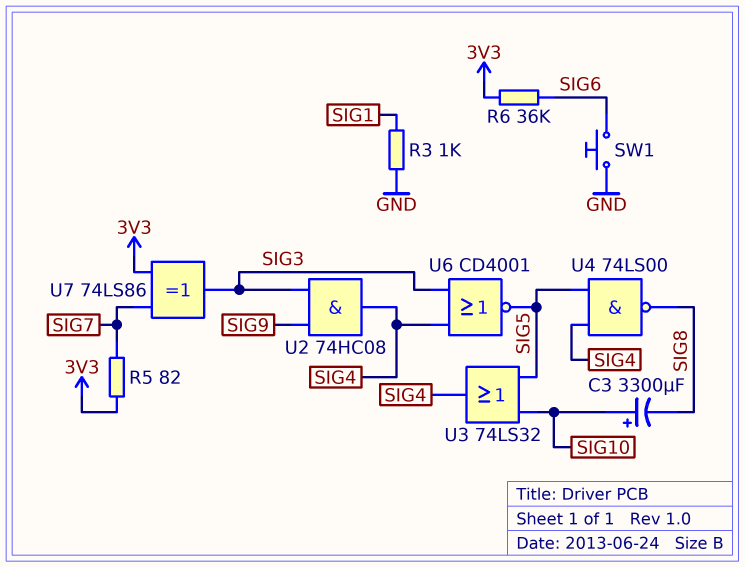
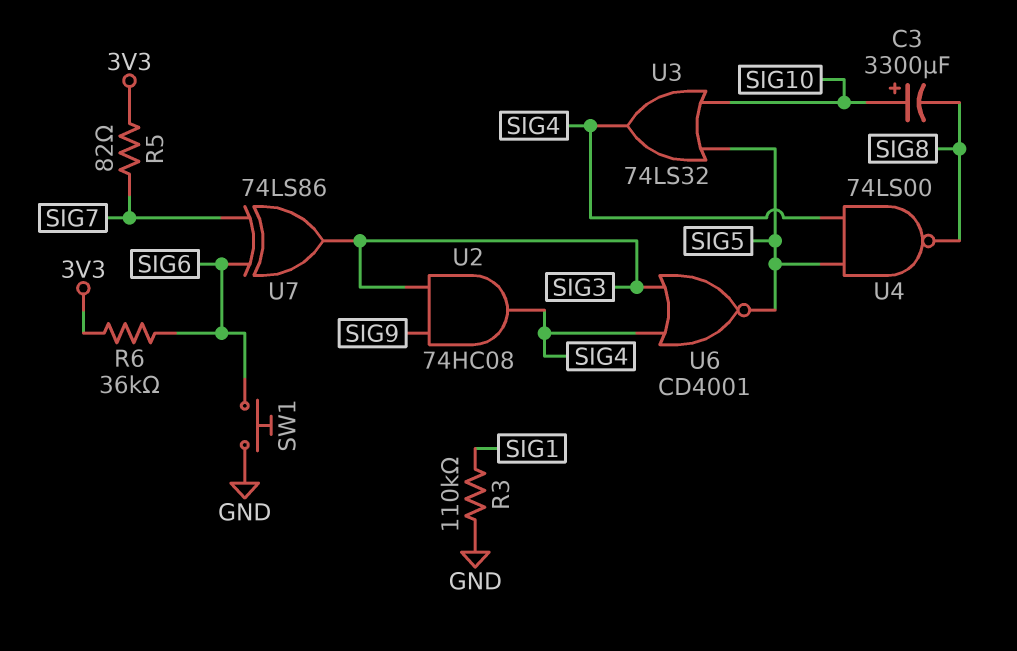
R3: 1k (GND, SIG1) -> 110k (GND, SIG1)
U7: XOR 74LS86 (in 3V3, in SIG7, out SIG3) -> XOR 74LS86 (in SIG6, in SIG7, out SIG3)

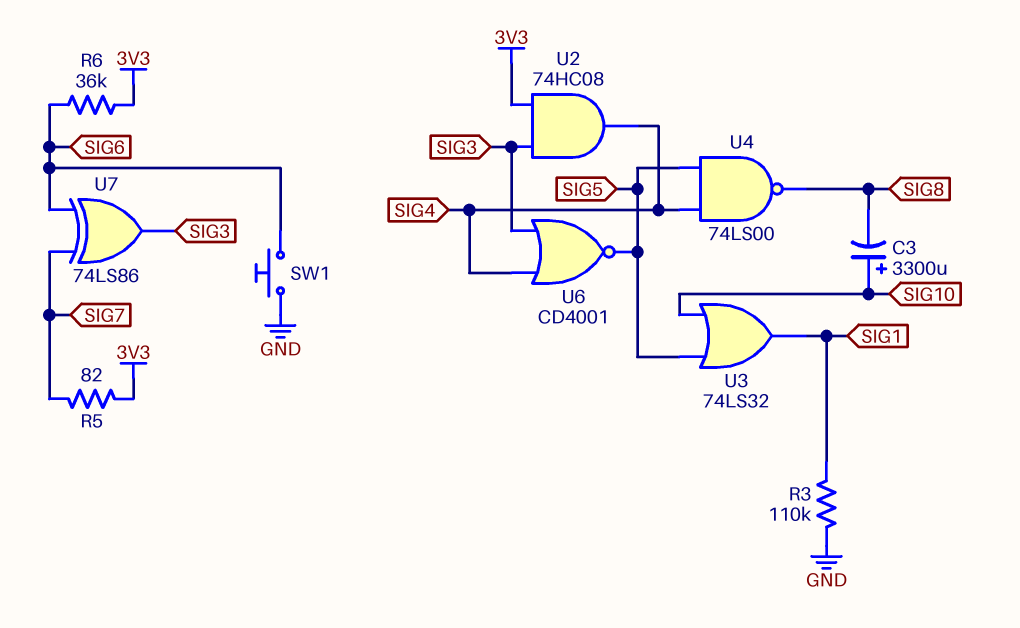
U2: AND 74HC08 (in SIG3, in SIG9, out SIG4) -> AND 74HC08 (in 3V3, in SIG3, out SIG4)
U3: OR 74LS32 (in SIG5, in SIG10, out SIG4) -> OR 74LS32 (in SIG5, in SIG10, out SIG1)

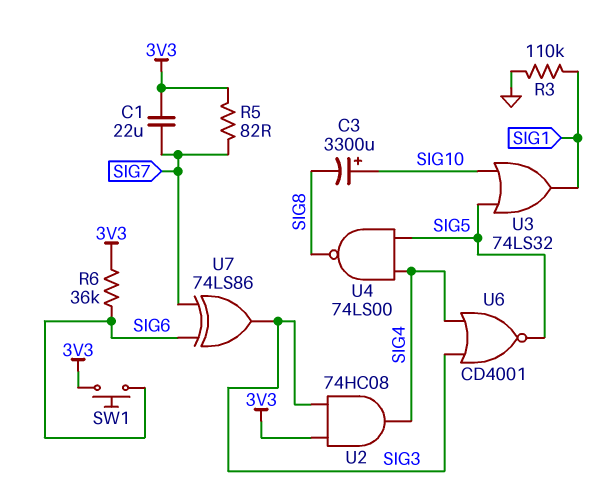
C1: none -> 22uF (3V3, SIG7)
SW1: button (GND, SIG6) -> button (3V3, SIG6)

